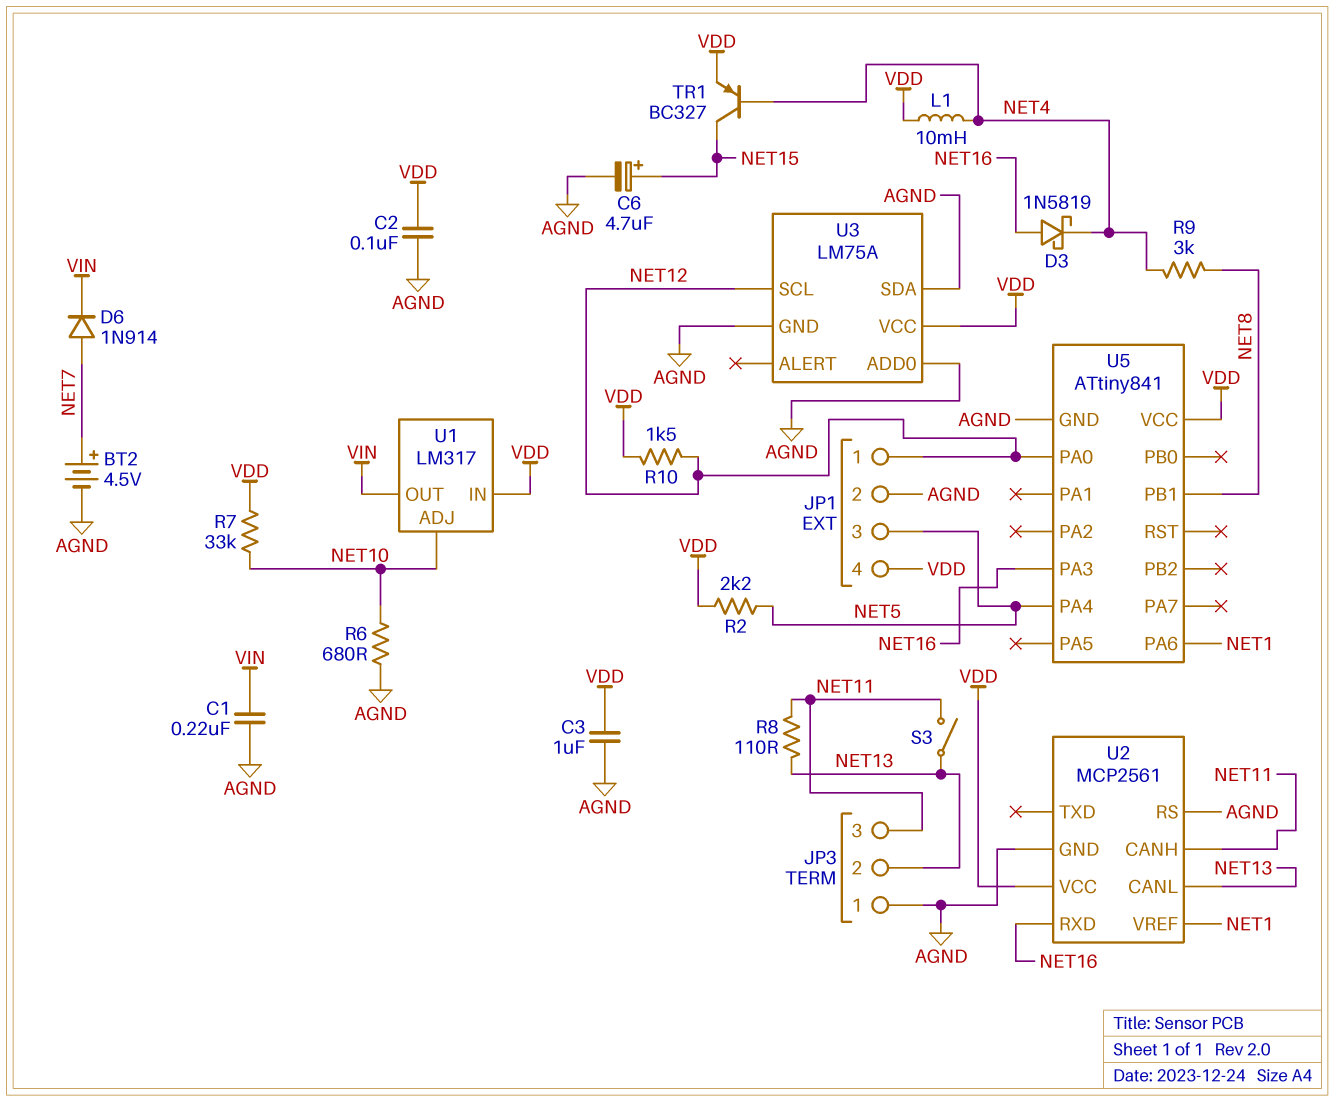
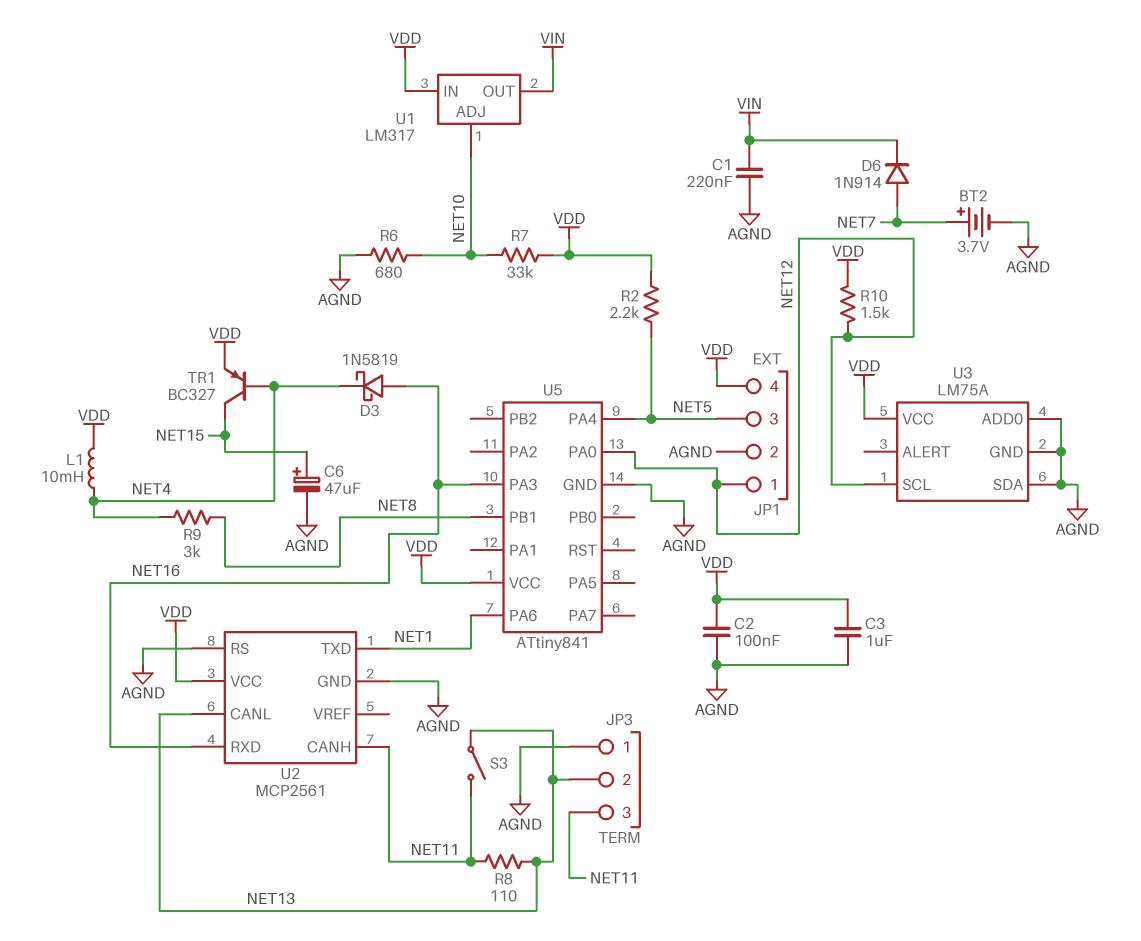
BT2: 4.5V (plus NET7, minus AGND) -> 3.7V (plus NET7, minus AGND)
C6: 4.7uF (plus NET15, minus AGND) -> 47uF (plus NET15, minus AGND)
U2 pin TXD: none -> NET1
U2 pin VREF: NET1 -> none

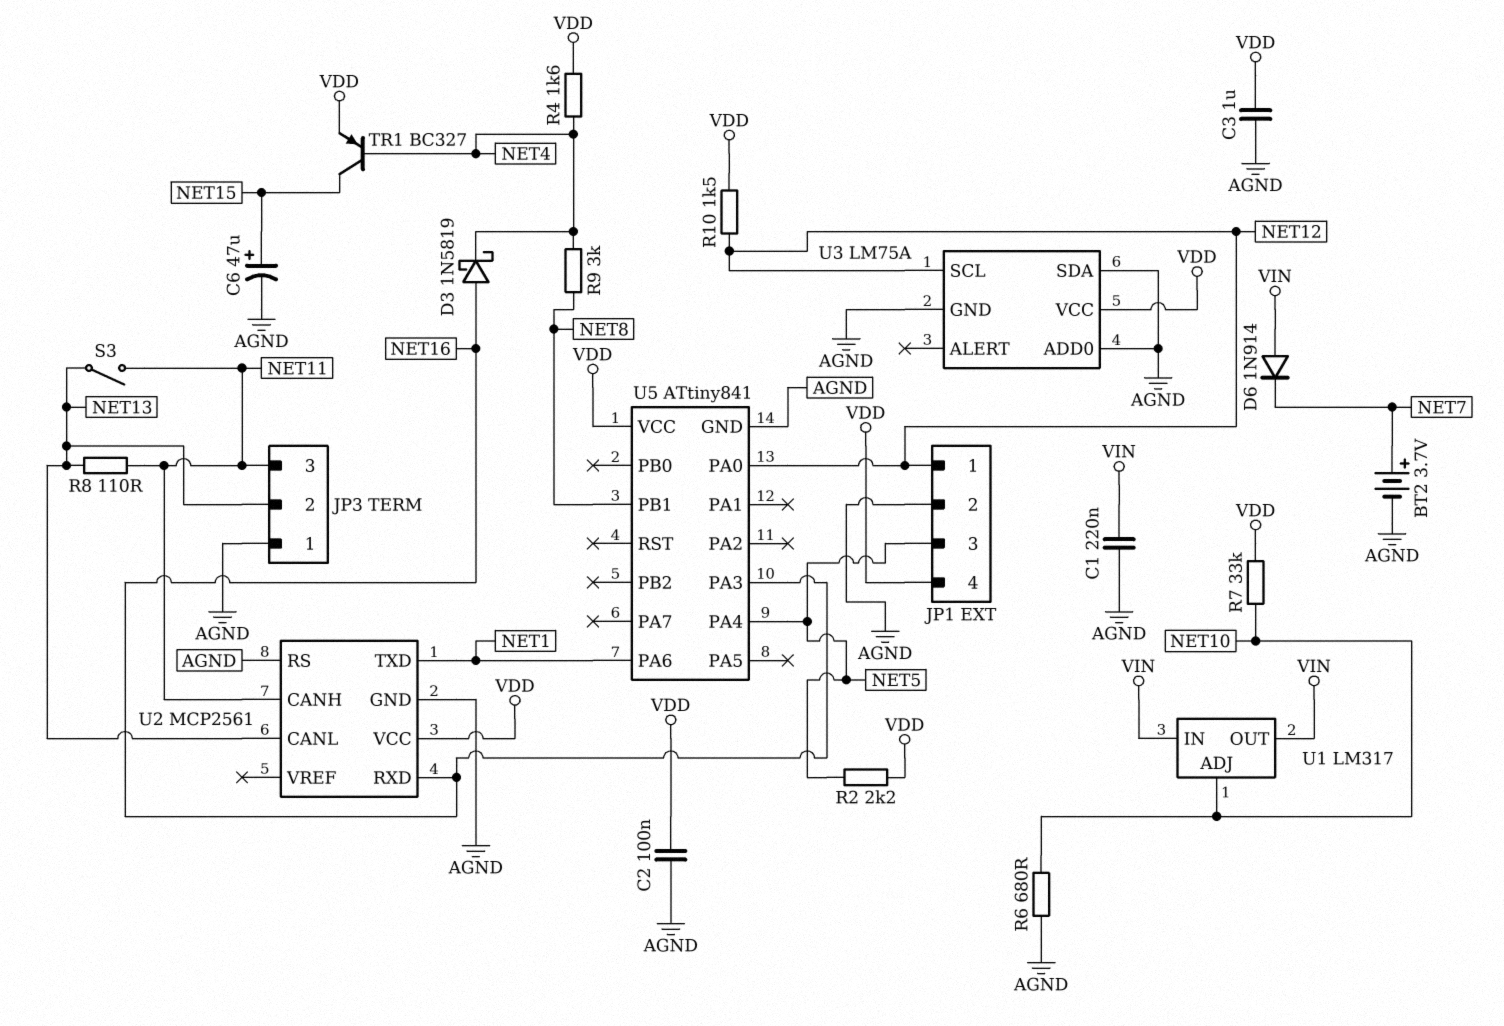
D6: diode 1N914 (A NET7, K VIN) -> diode 1N914 (A VIN, K NET7)
L1: 10mH (NET4, VDD) -> none
R4: none -> 1.6k (NET4, VDD)
U1 pin IN: VDD -> VIN

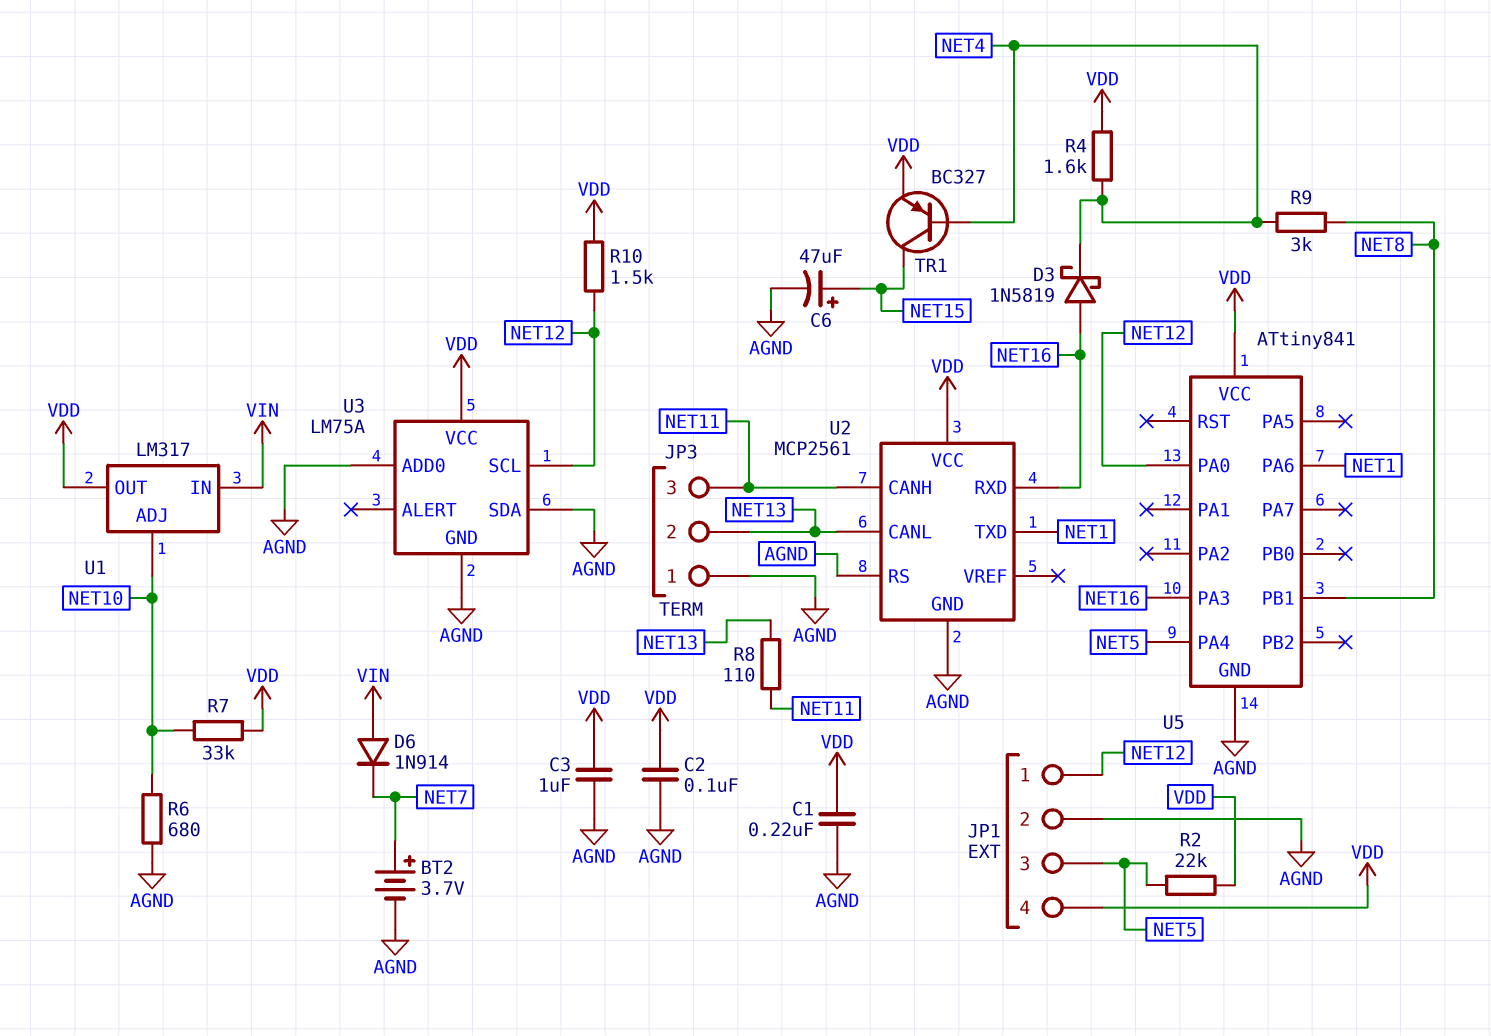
C1: 220nF (AGND, VIN) -> 220nF (AGND, VDD)
R2: 2.2k (NET5, VDD) -> 22k (NET5, VDD)
S3: switch (NET11, NET13) -> none
U1 pin OUT: VIN -> VDD

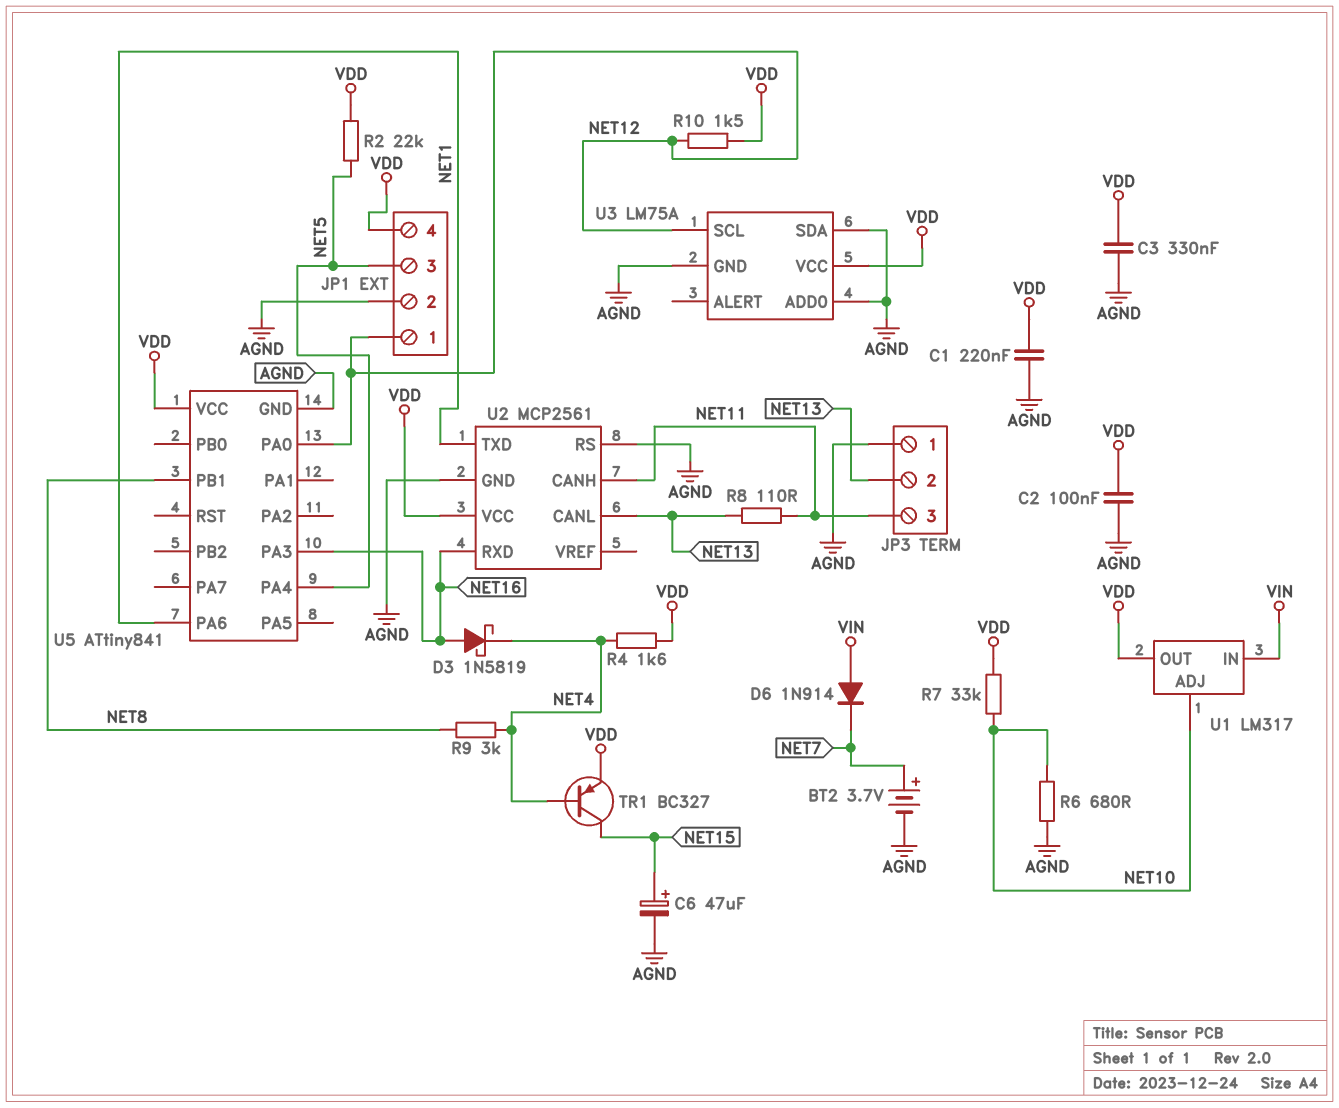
C3: 1uF (AGND, VDD) -> 330nF (AGND, VDD)

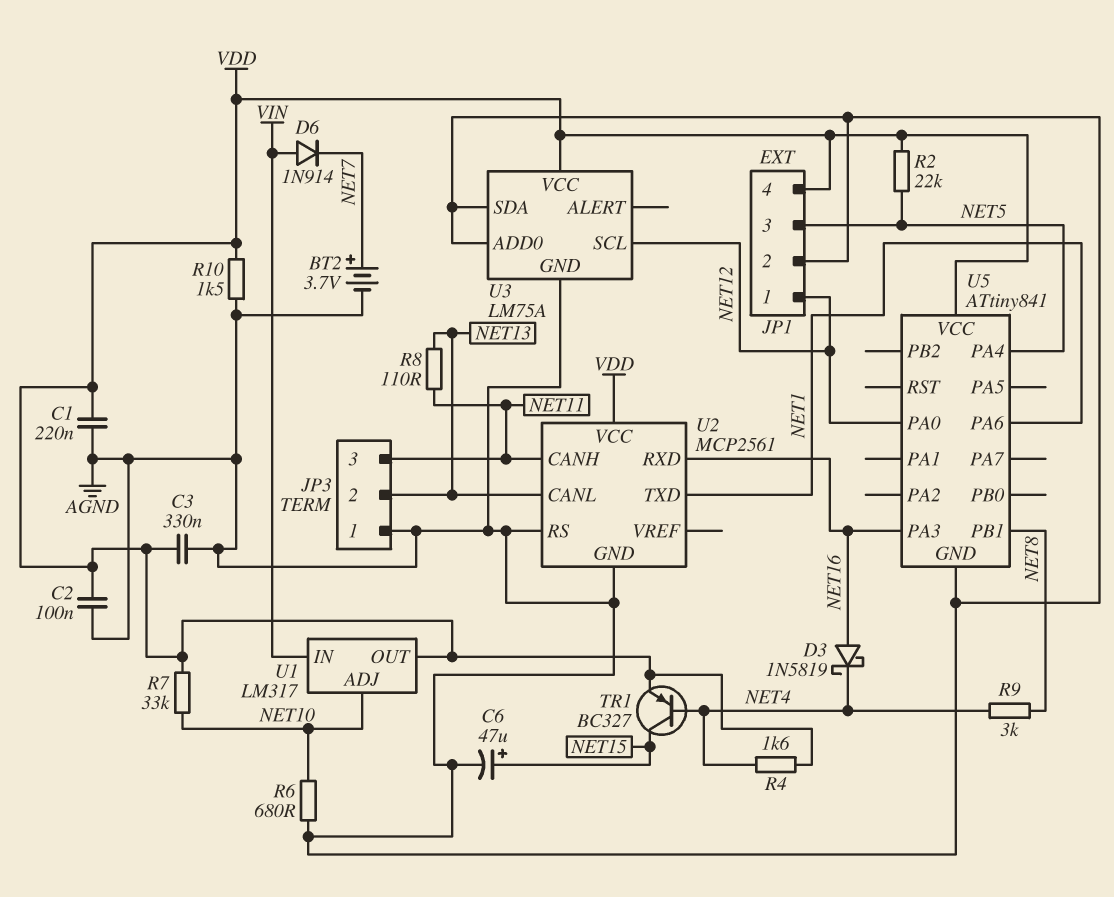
R10: 1.5k (NET12, VDD) -> 1.5k (AGND, VDD)

